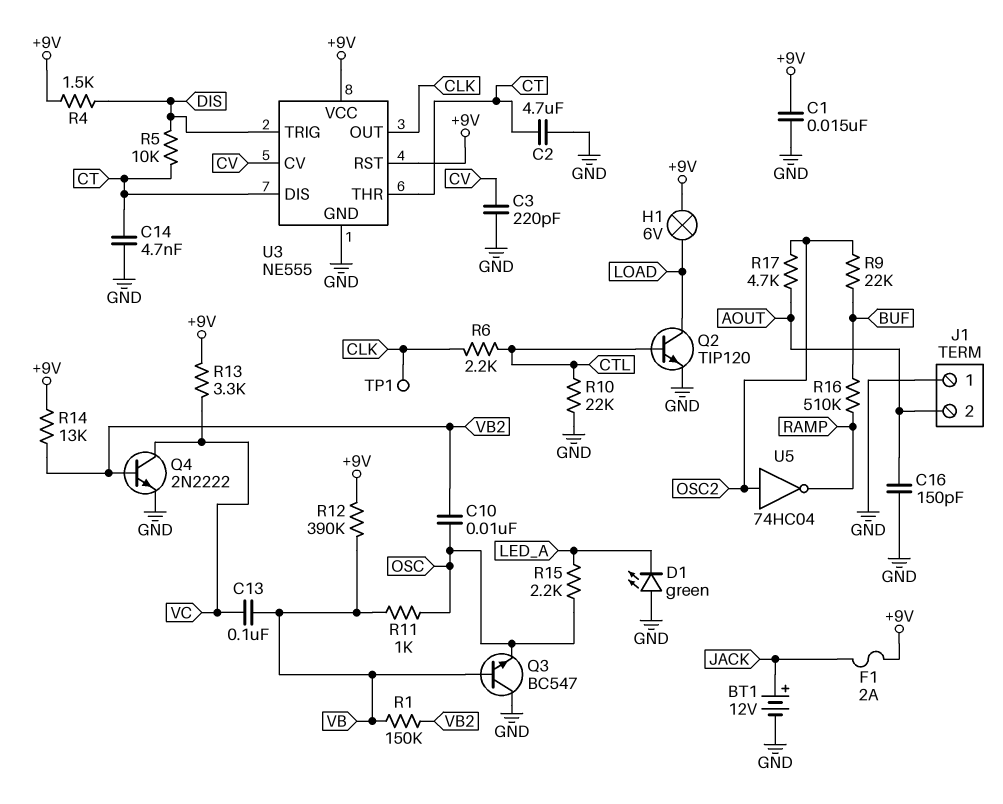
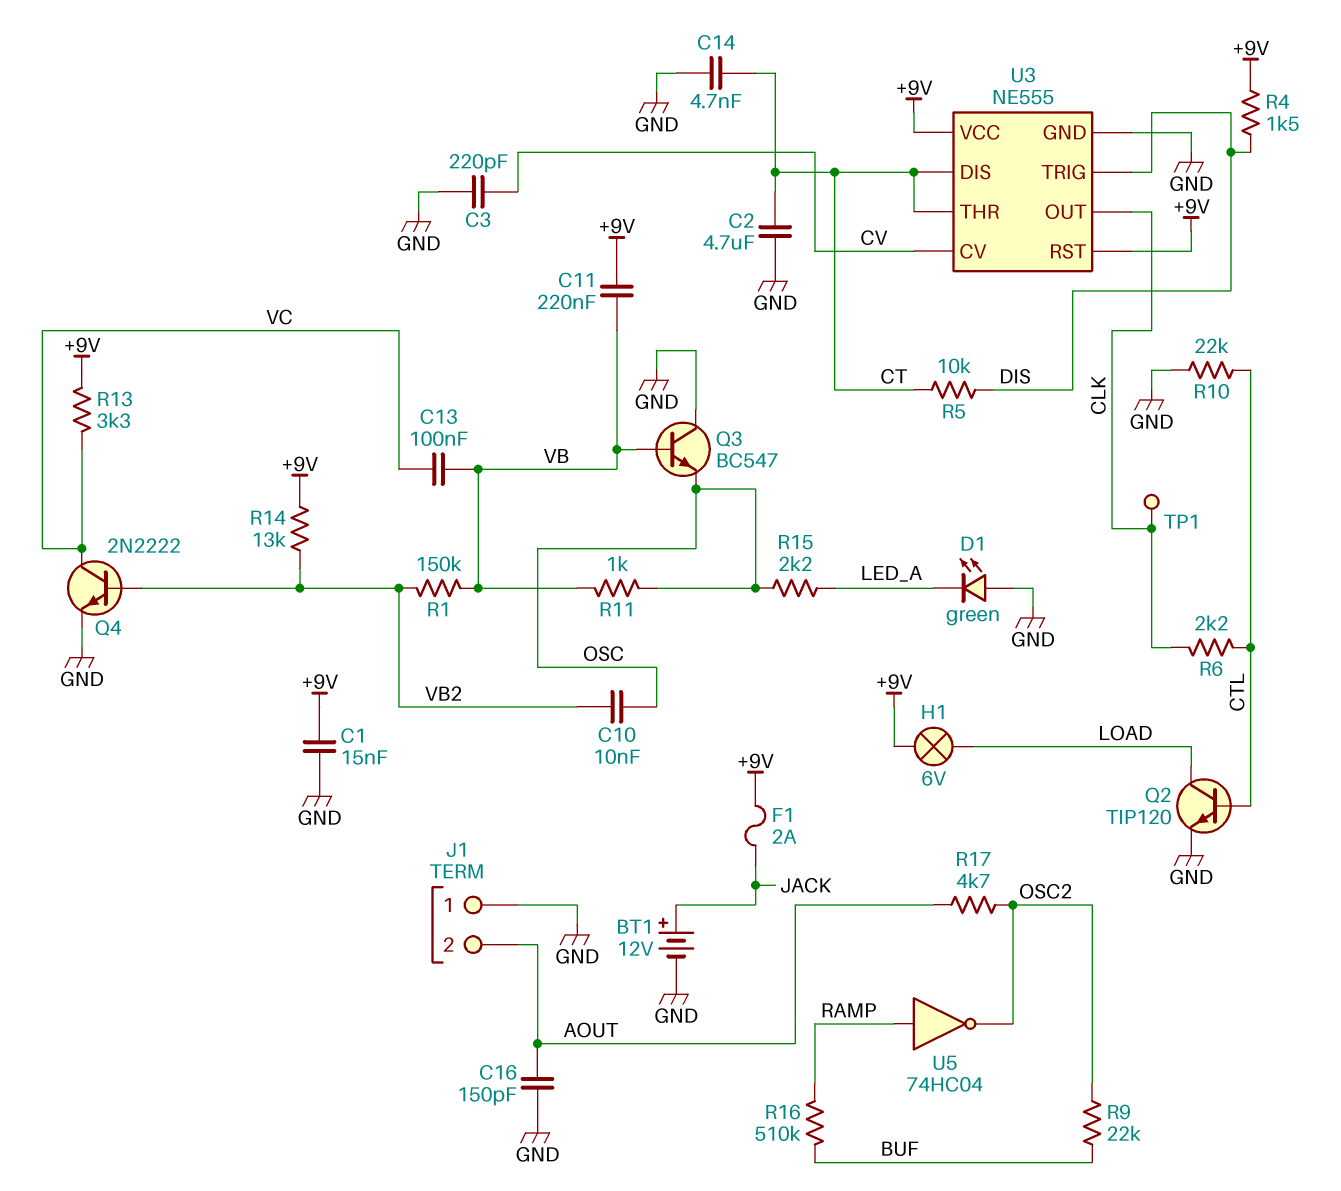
C11: none -> 220nF (+9V, VB)
R12: 390k (+9V, VB) -> none
U5: NOT 74HC04 (in OSC2, out RAMP) -> NOT 74HC04 (in RAMP, out OSC2)

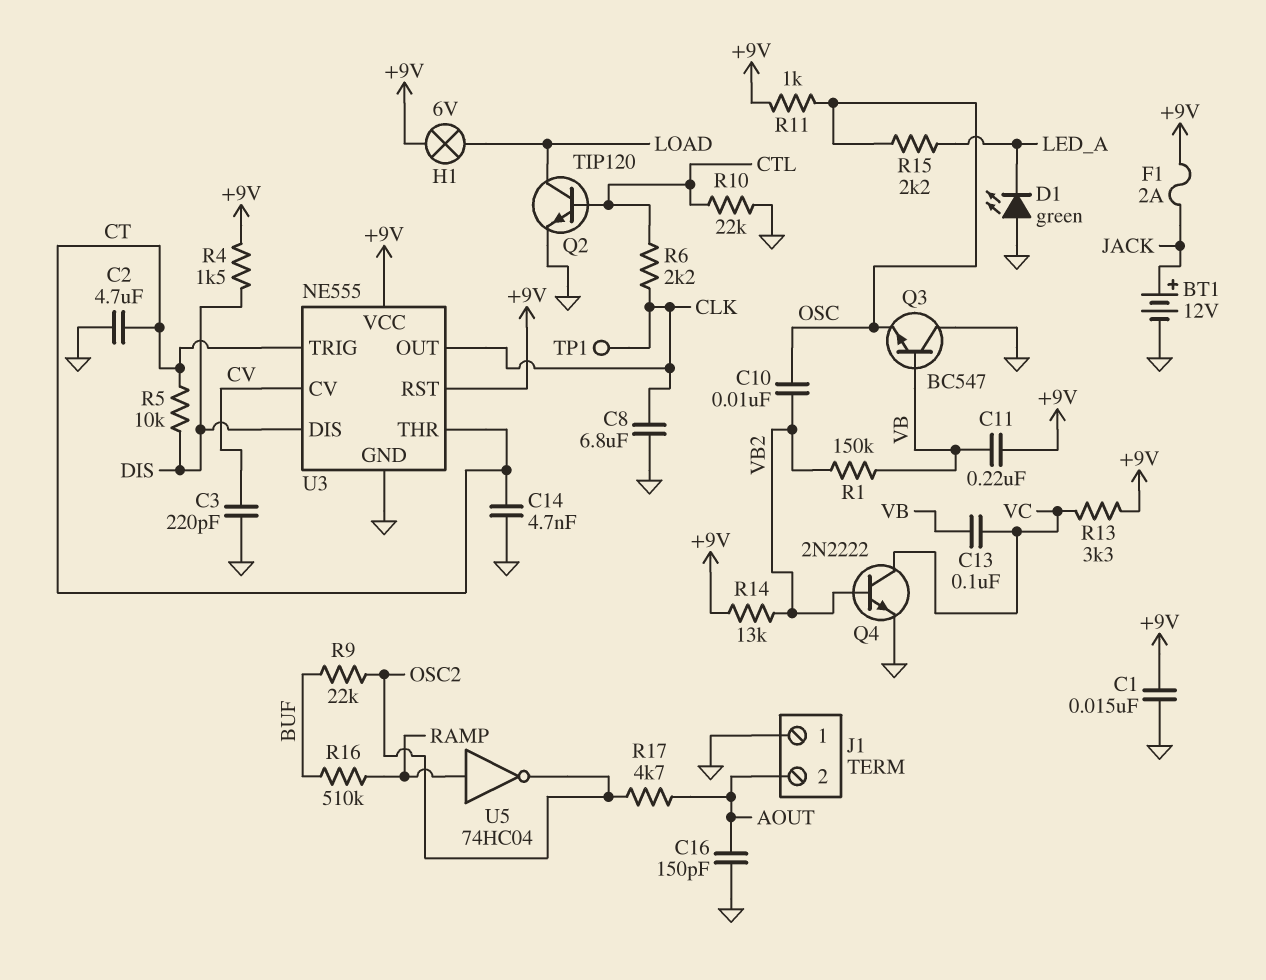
C8: none -> 6.8uF (CLK, GND)
R11: 1k (OSC, VB) -> 1k (+9V, OSC)
U3 pin DIS: CT -> DIS
U3 pin TRIG: DIS -> CT

